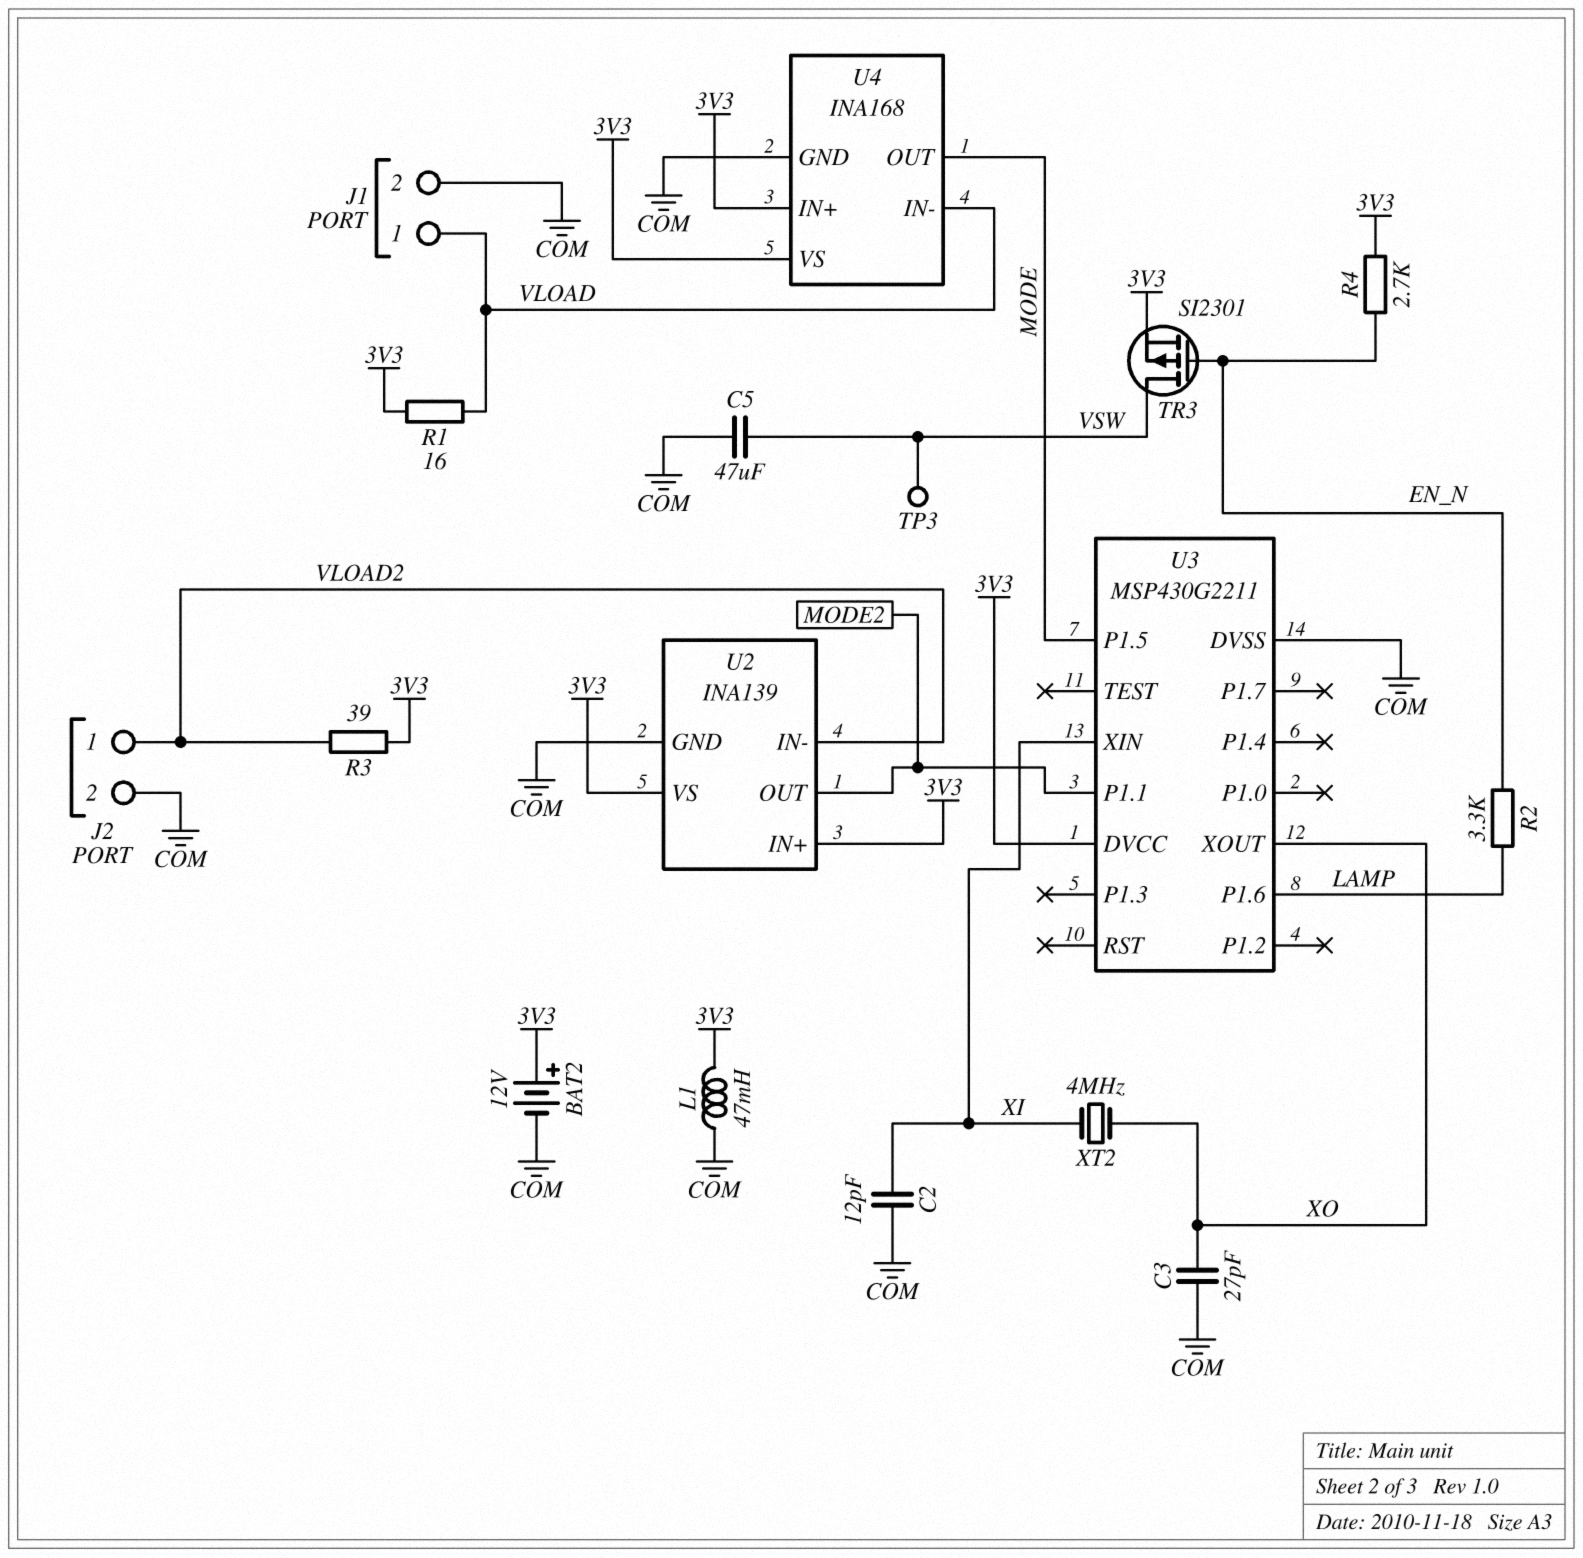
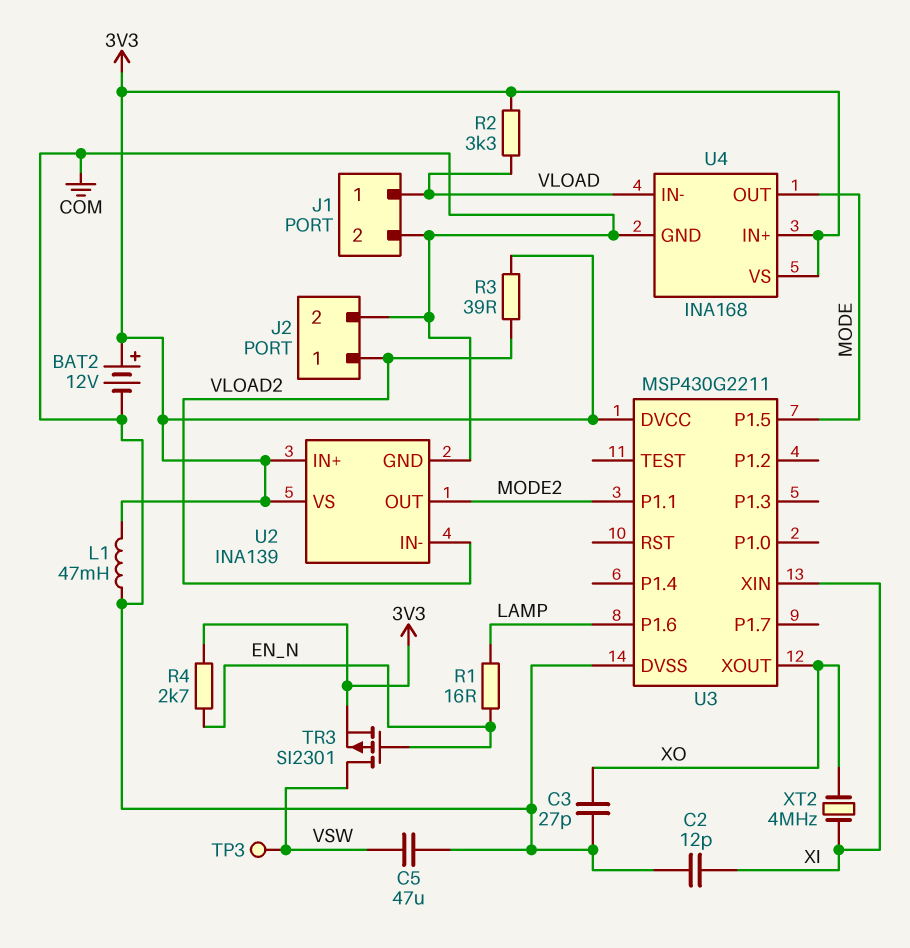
R1: 16 (3V3, VLOAD) -> 16 (EN_N, LAMP)
R2: 3.3k (EN_N, LAMP) -> 3.3k (3V3, VLOAD)

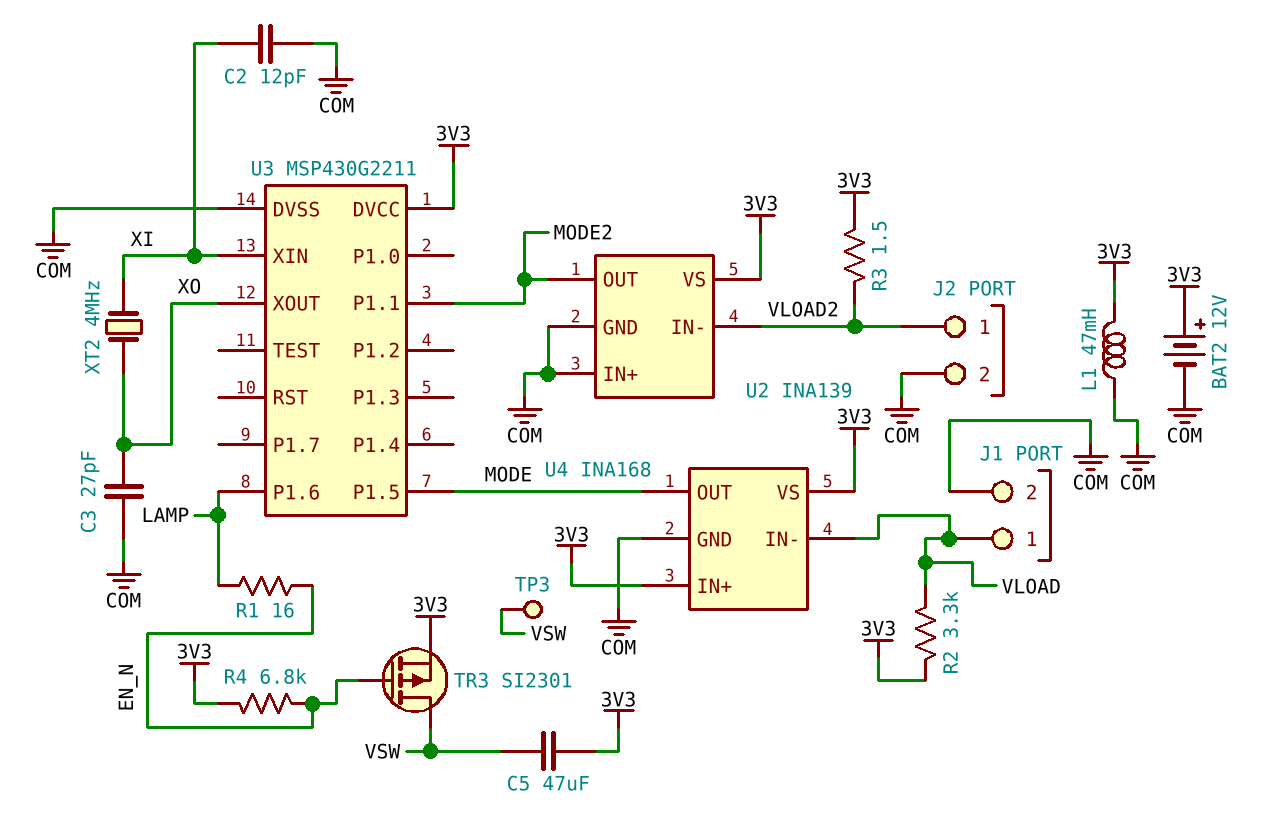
C5: 47uF (COM, VSW) -> 47uF (3V3, VSW)
R3: 39 (3V3, VLOAD2) -> 1.5 (3V3, VLOAD2)
R4: 2.7k (3V3, EN_N) -> 6.8k (3V3, EN_N)
U2 pin IN+: 3V3 -> COM

